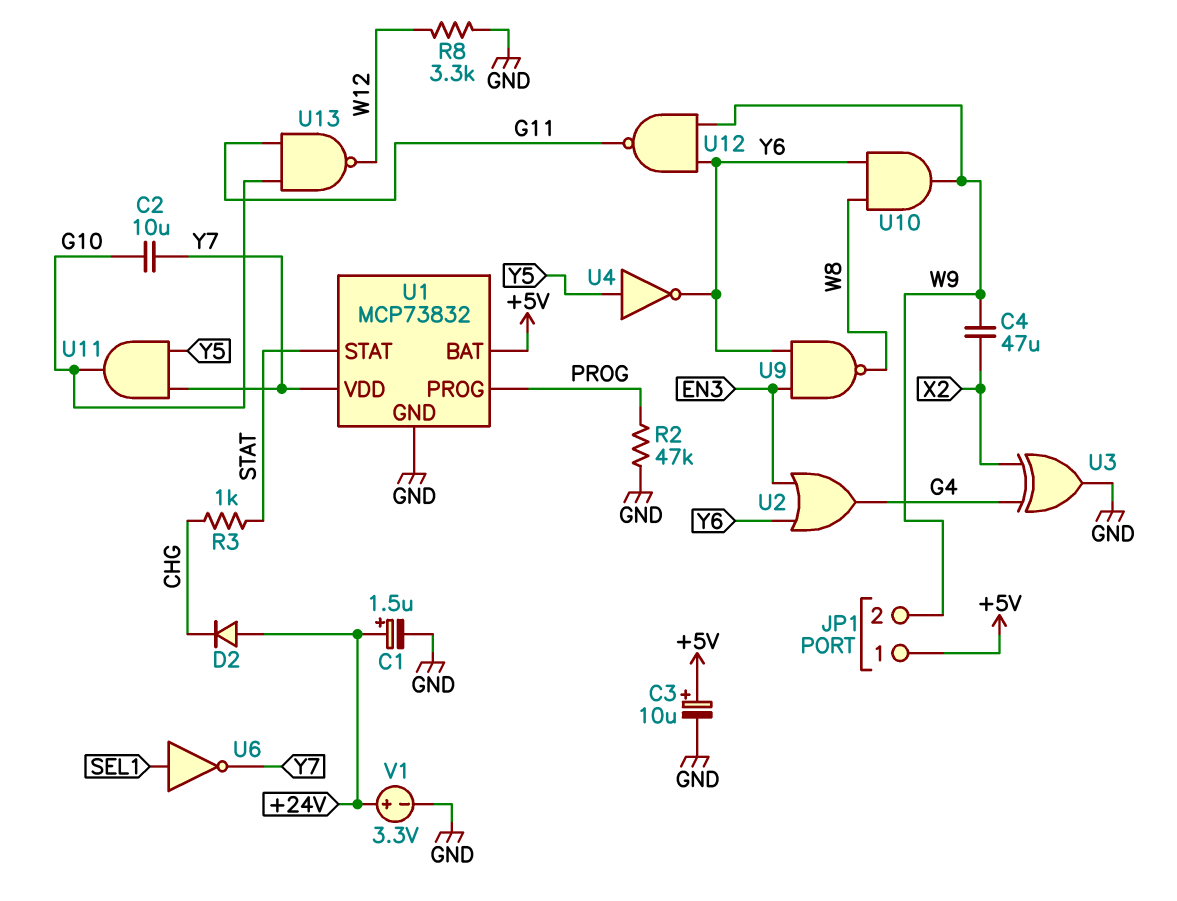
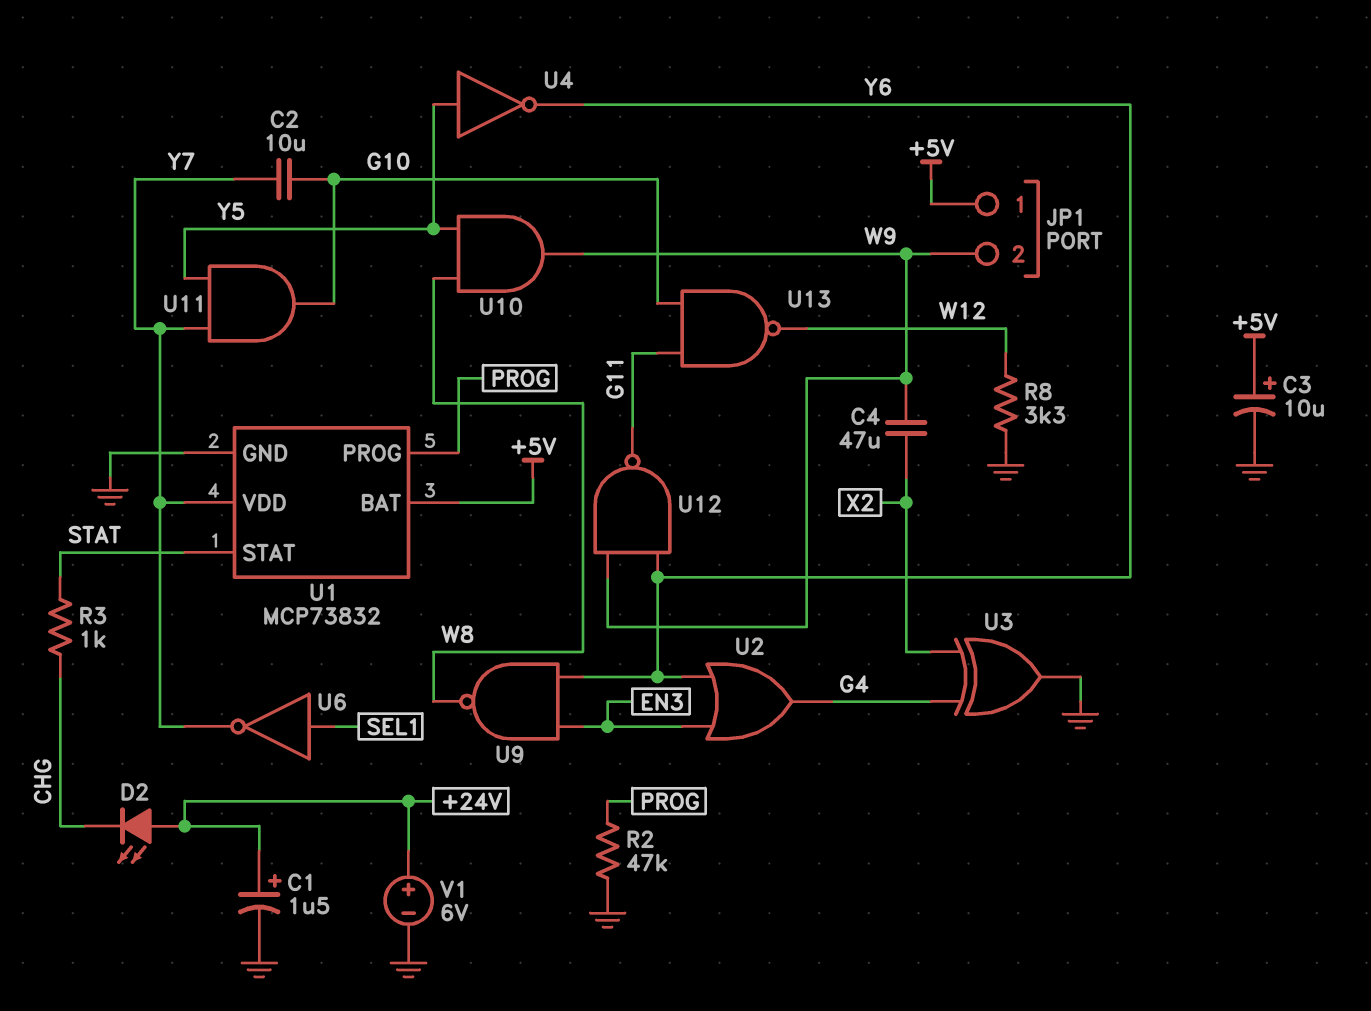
D2: diode (A +24V, K CHG) -> LED (A +24V, K CHG)
U10: AND (in W8, in Y6, out W9) -> AND (in W8, in Y5, out W9)
V1: 3.3V (plus +24V, minus GND) -> 6V (plus +24V, minus GND)

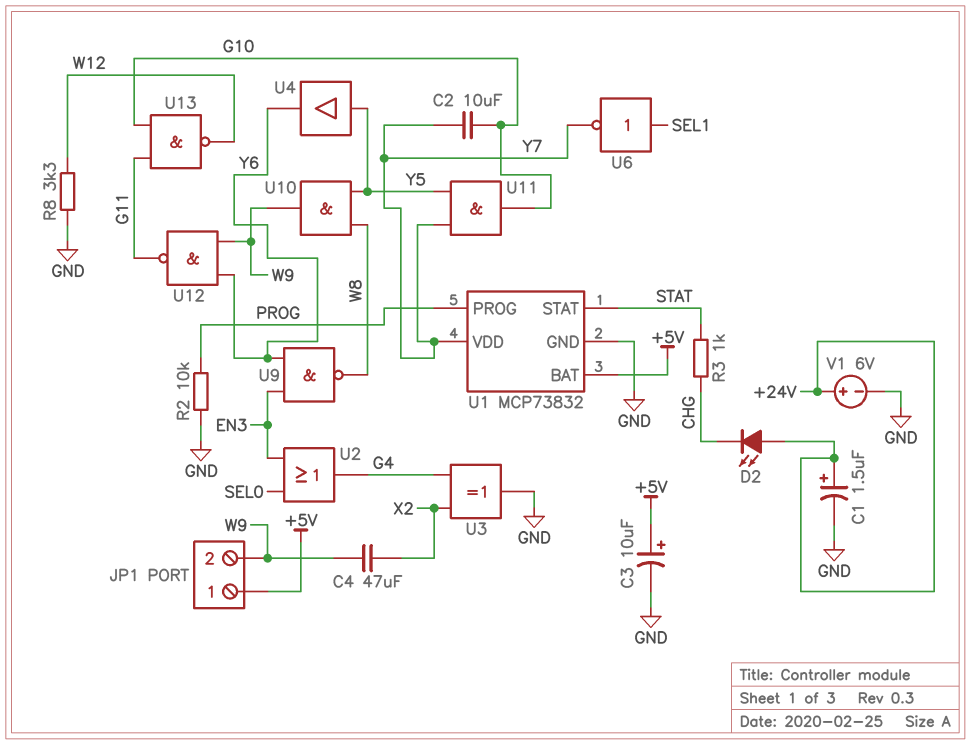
R2: 47k (GND, PROG) -> 10k (GND, PROG)
U2: OR (in EN3, in Y6, out G4) -> OR (in EN3, in SEL0, out G4)
U4: NOT (in Y5, out Y6) -> buffer (in Y5, out Y6)

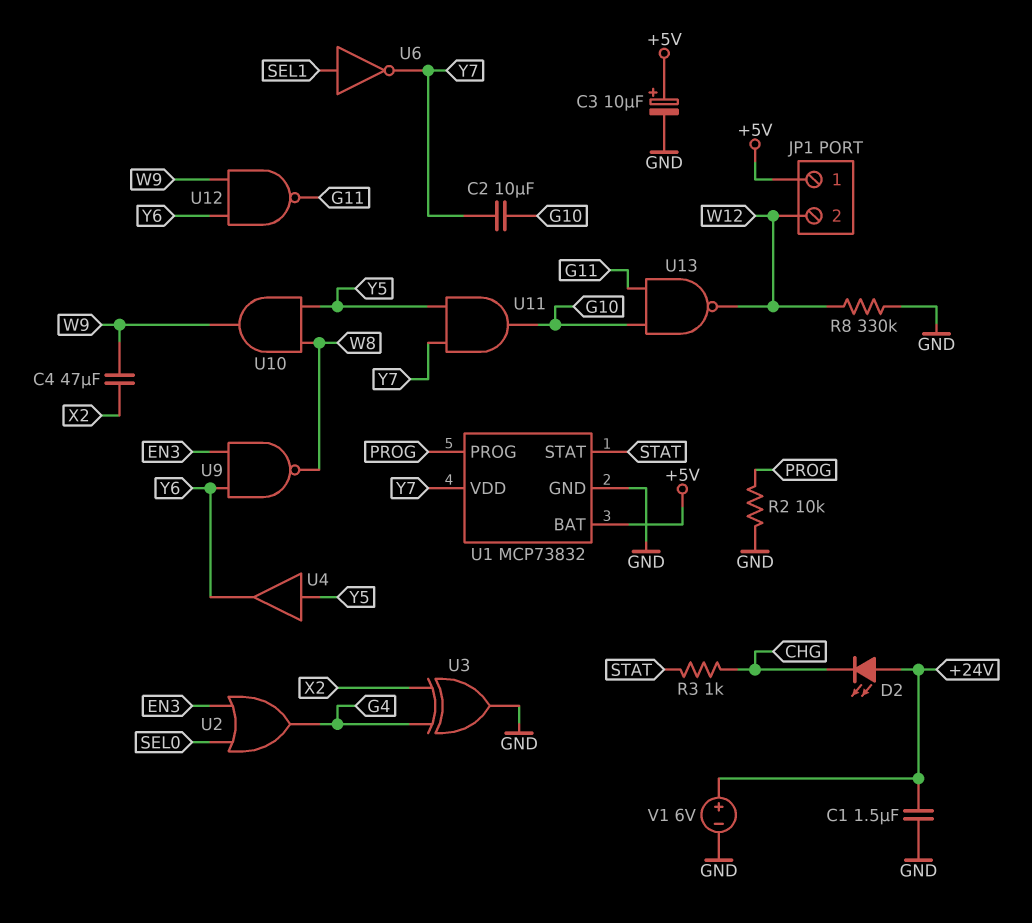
C1: 1.5uF (plus +24V, minus GND) -> 1.5uF (+24V, GND)
JP1 pin 2: W9 -> W12
R8: 3.3k (GND, W12) -> 330k (GND, W12)

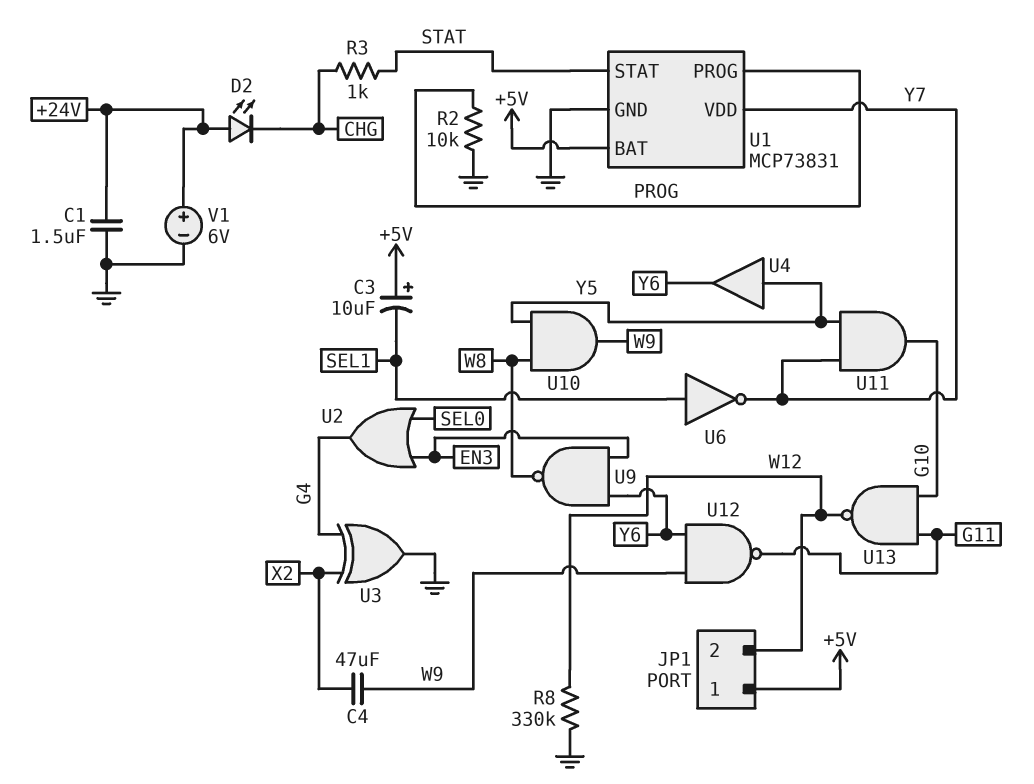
C2: 10uF (G10, Y7) -> none
C3: 10uF (plus +5V, minus GND) -> 10uF (plus +5V, minus SEL1)
U1: MCP73832 -> MCP73831

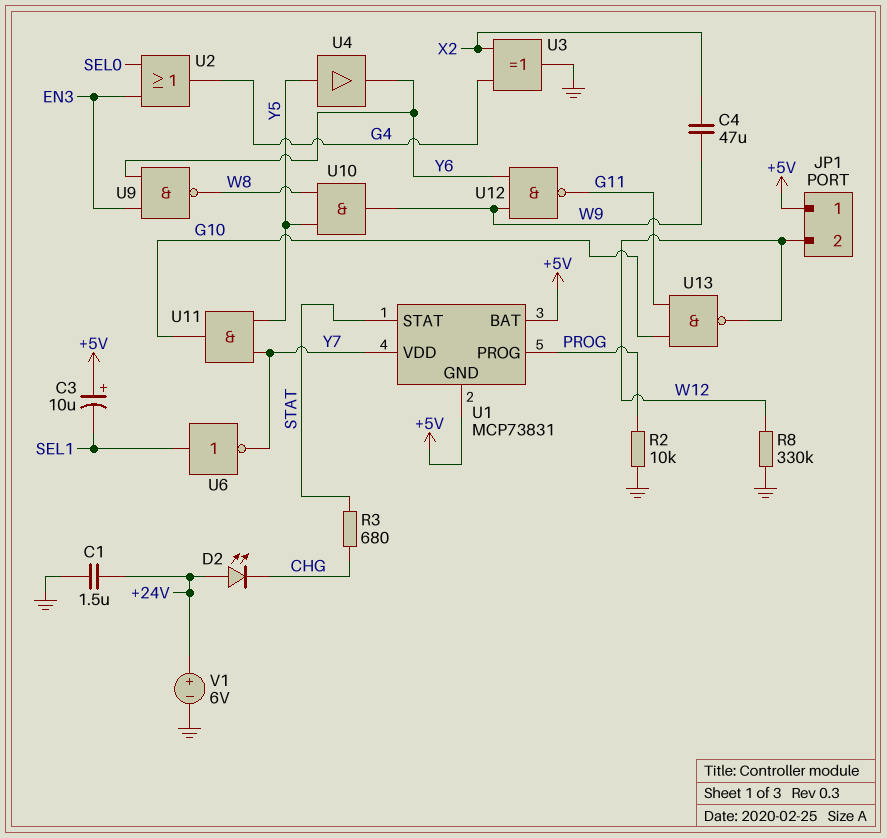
R3: 1k (CHG, STAT) -> 680 (CHG, STAT)
U1 pin GND: GND -> +5V

